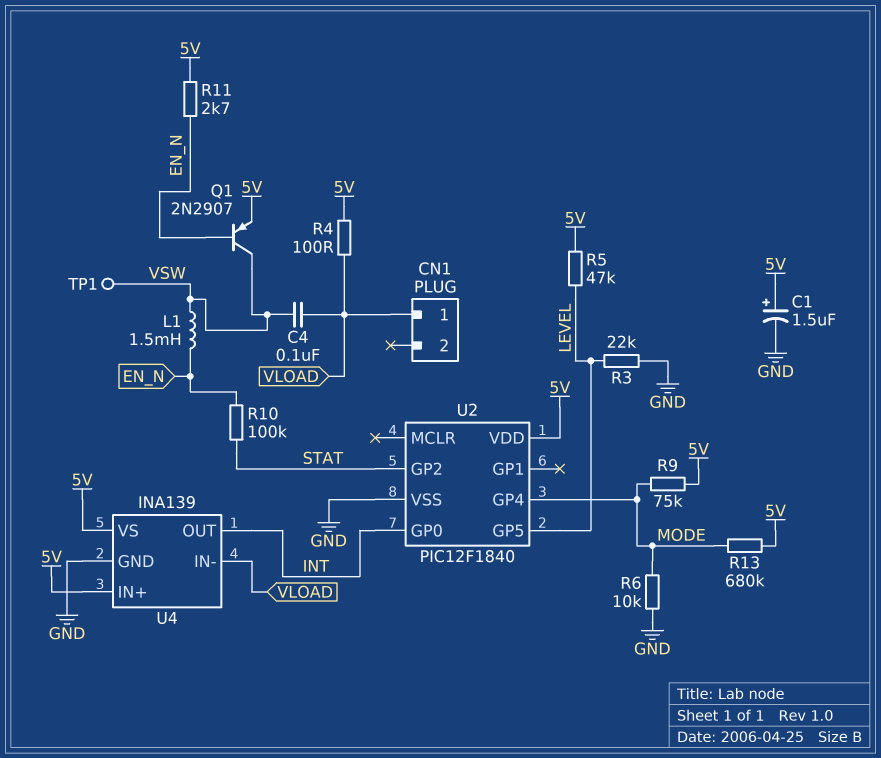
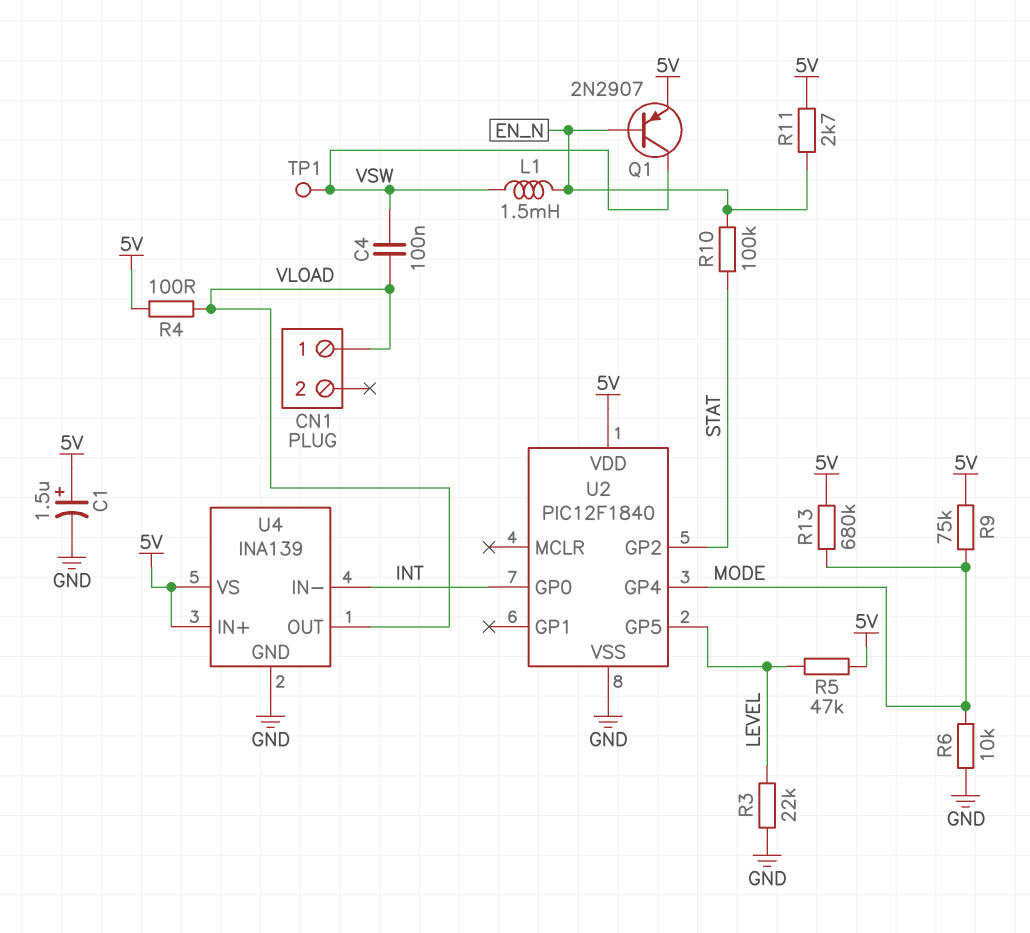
U4 pin IN-: VLOAD -> INT
U4 pin OUT: INT -> VLOAD

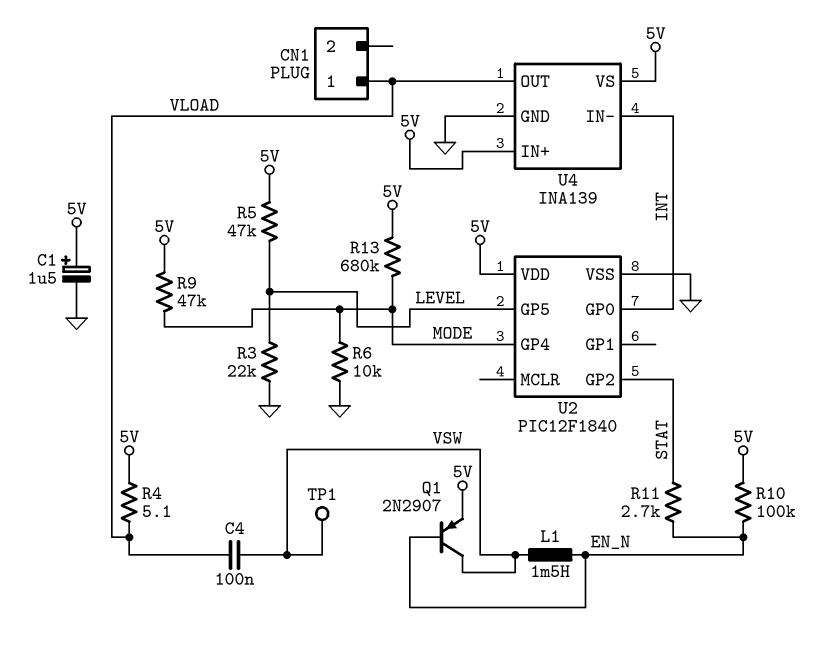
R4: 100 (5V, VLOAD) -> 5.1 (5V, VLOAD)
R9: 75k (5V, MODE) -> 47k (5V, MODE)
R10: 100k (EN_N, STAT) -> 100k (5V, EN_N)
R11: 2.7k (5V, EN_N) -> 2.7k (EN_N, STAT)

